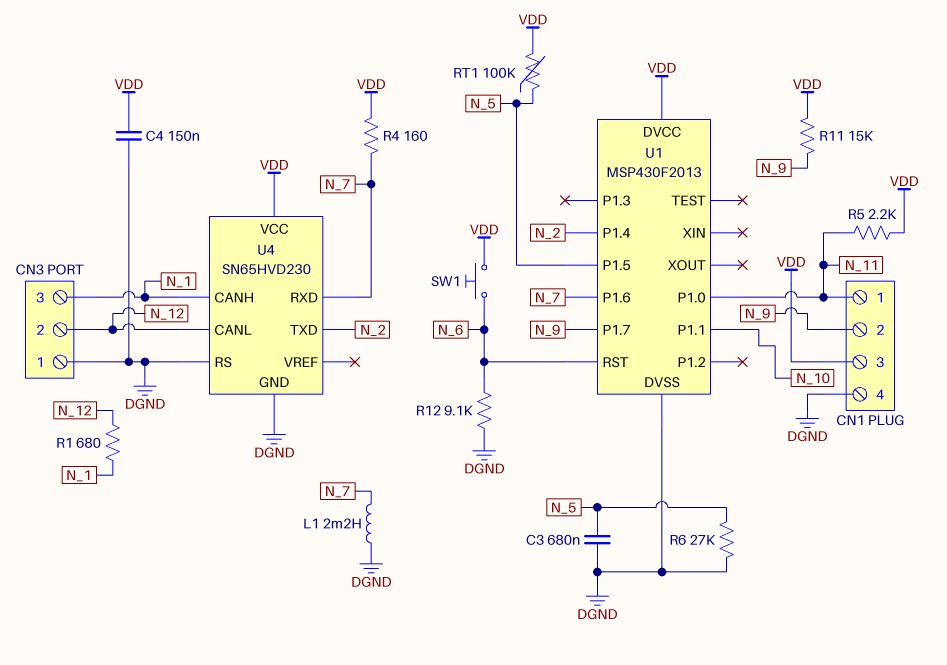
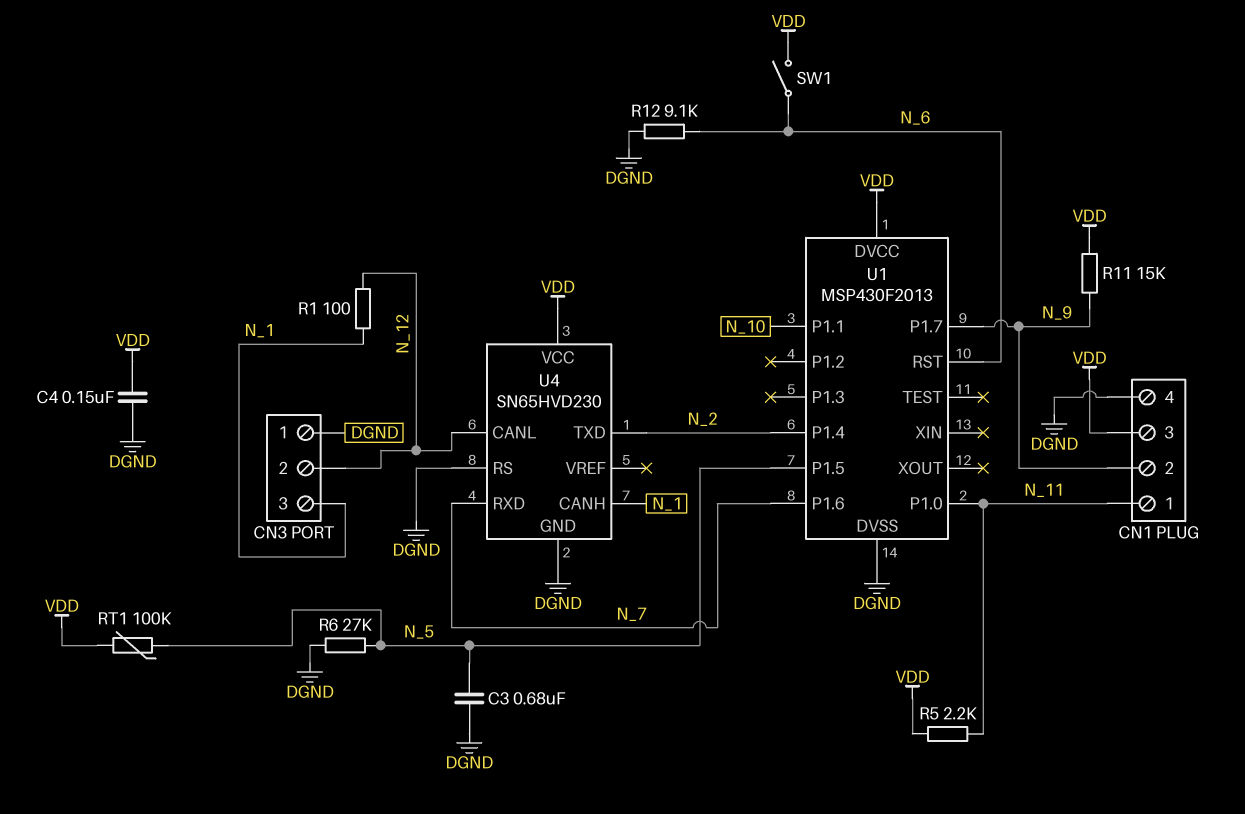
L1: 2.2mH (DGND, N_7) -> none
R1: 680 (N_1, N_12) -> 100 (N_1, N_12)
R4: 160 (N_7, VDD) -> none
SW1: button (N_6, VDD) -> switch (N_6, VDD)

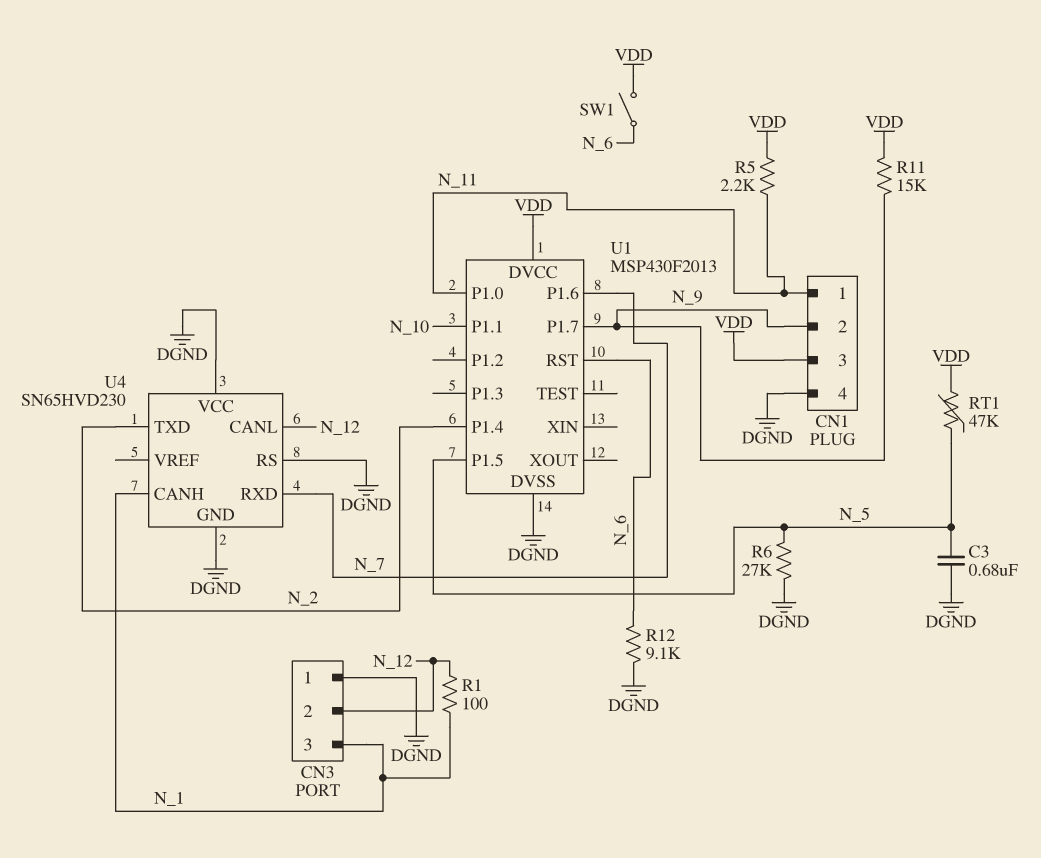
C4: 150nF (DGND, VDD) -> none
RT1: 100k (N_5, VDD) -> 47k (N_5, VDD)
U4 pin VCC: VDD -> DGND

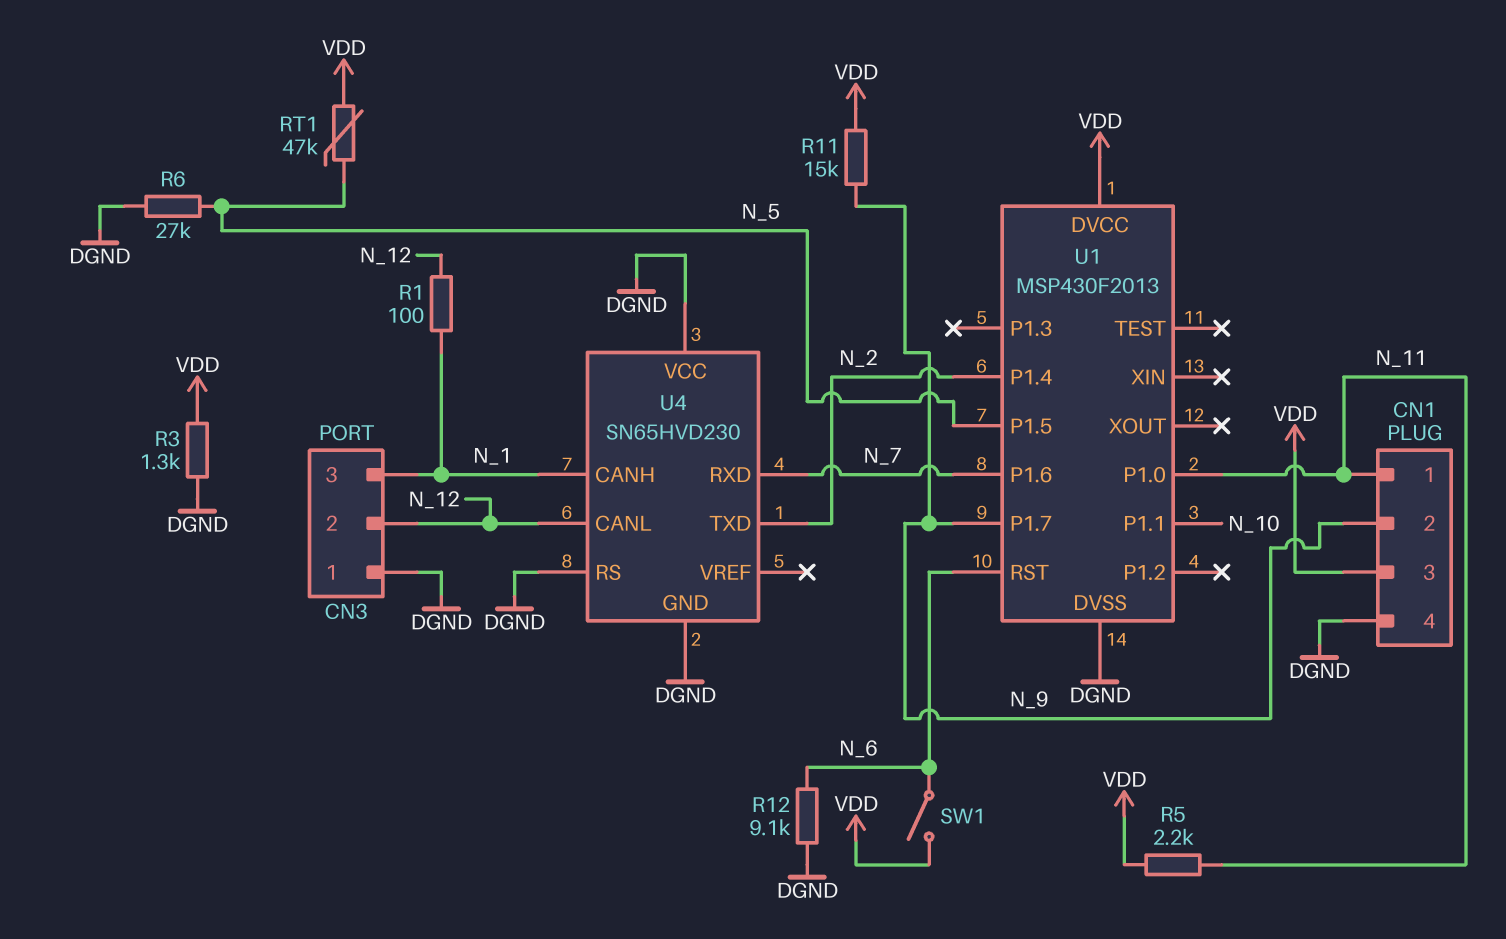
C3: 680nF (DGND, N_5) -> none
R3: none -> 1.3k (DGND, VDD)

